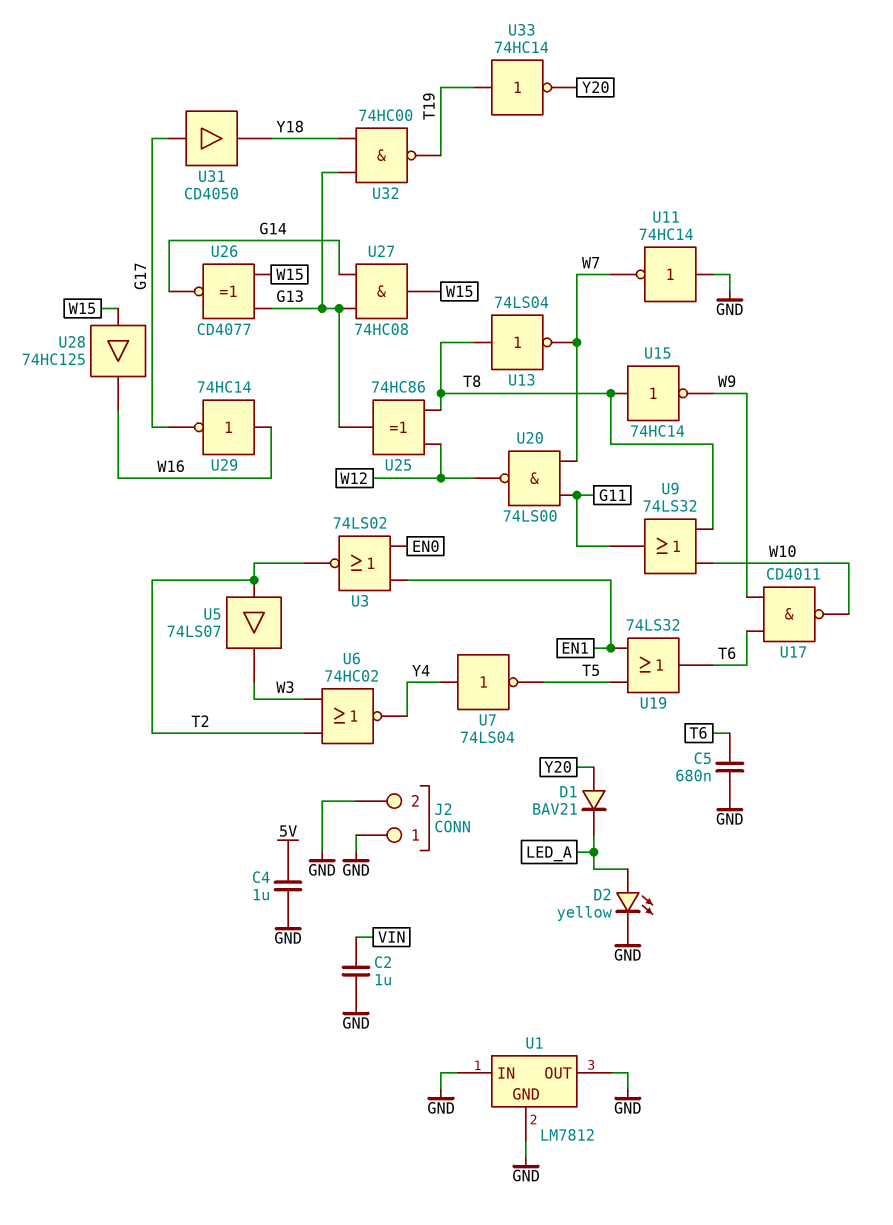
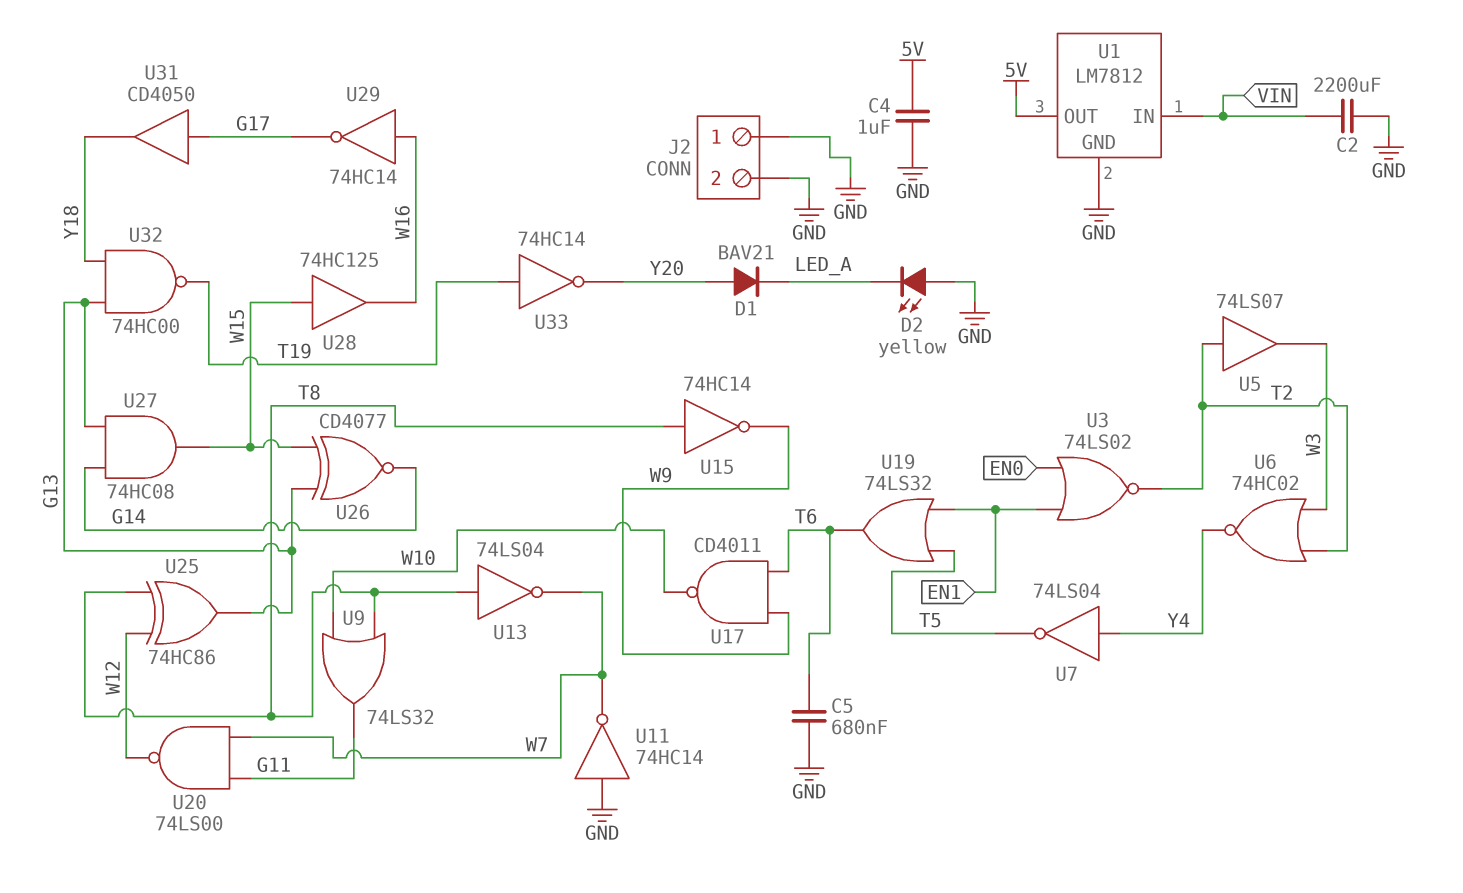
C2: 1uF (GND, VIN) -> 2200uF (GND, VIN)
D2: LED yellow (A LED_A, K GND) -> LED yellow (A GND, K LED_A)
U1 pin IN: GND -> VIN
U1 pin OUT: GND -> 5V

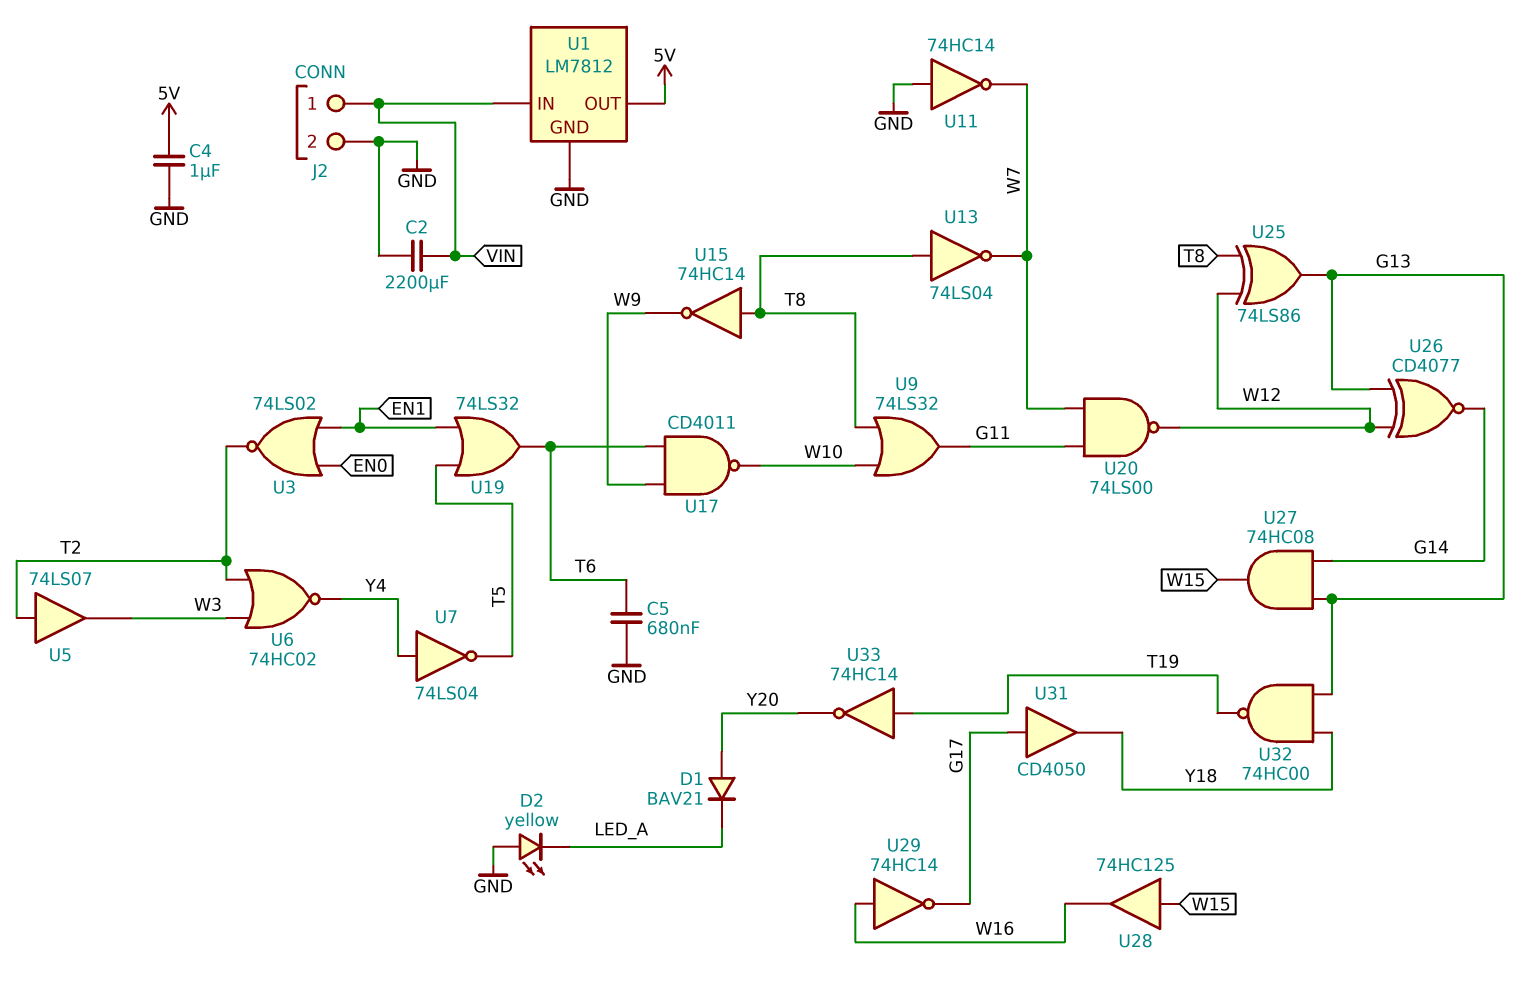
J2 pin 1: GND -> VIN
U25: XOR 74HC86 (in T8, in W12, out G13) -> XOR 74LS86 (in T8, in W12, out G13)
U26: XNOR CD4077 (in G13, in W15, out G14) -> XNOR CD4077 (in G13, in W12, out G14)

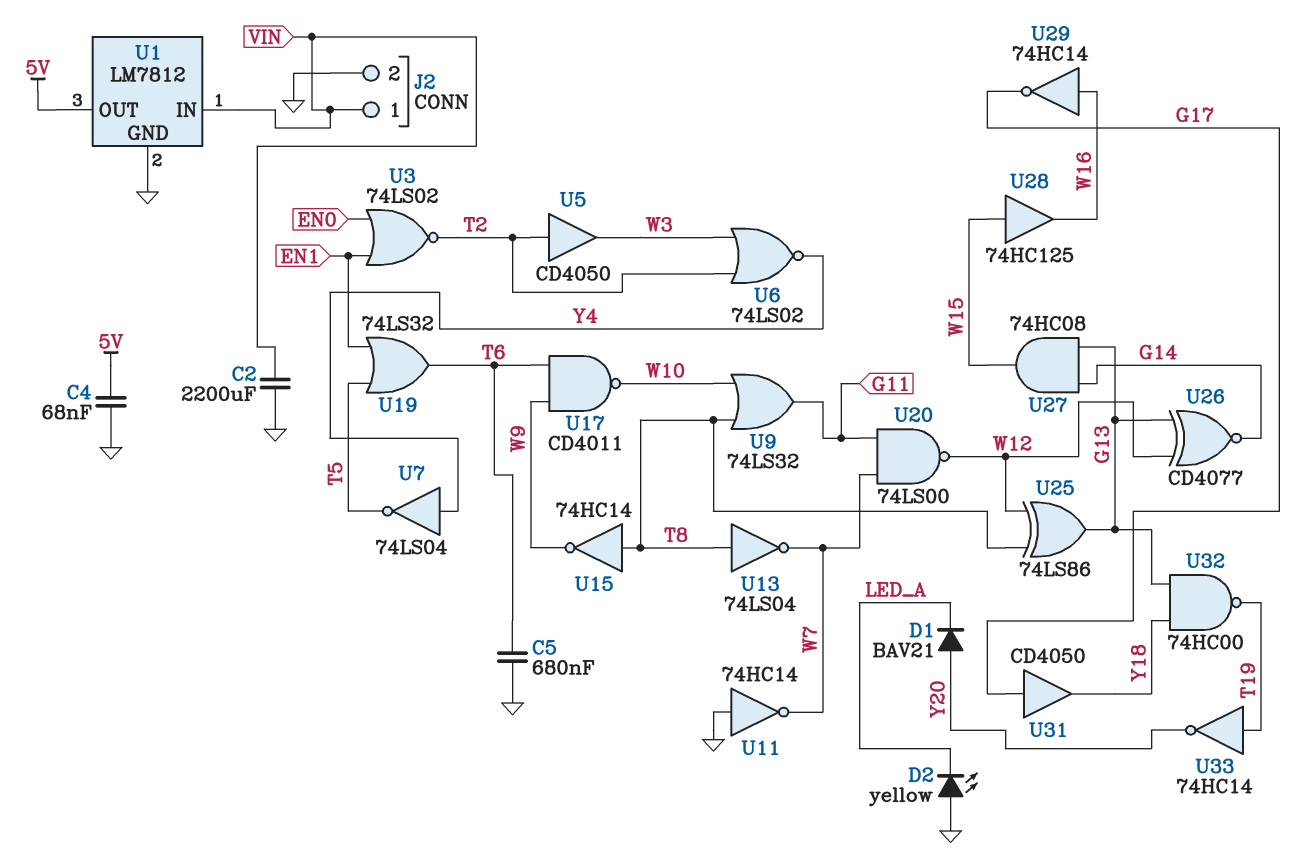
C4: 1uF (5V, GND) -> 68nF (5V, GND)
U5: buffer 74LS07 (in T2, out W3) -> buffer CD4050 (in T2, out W3)
U6: NOR 74HC02 (in T2, in W3, out Y4) -> NOR 74LS02 (in T2, in W3, out Y4)

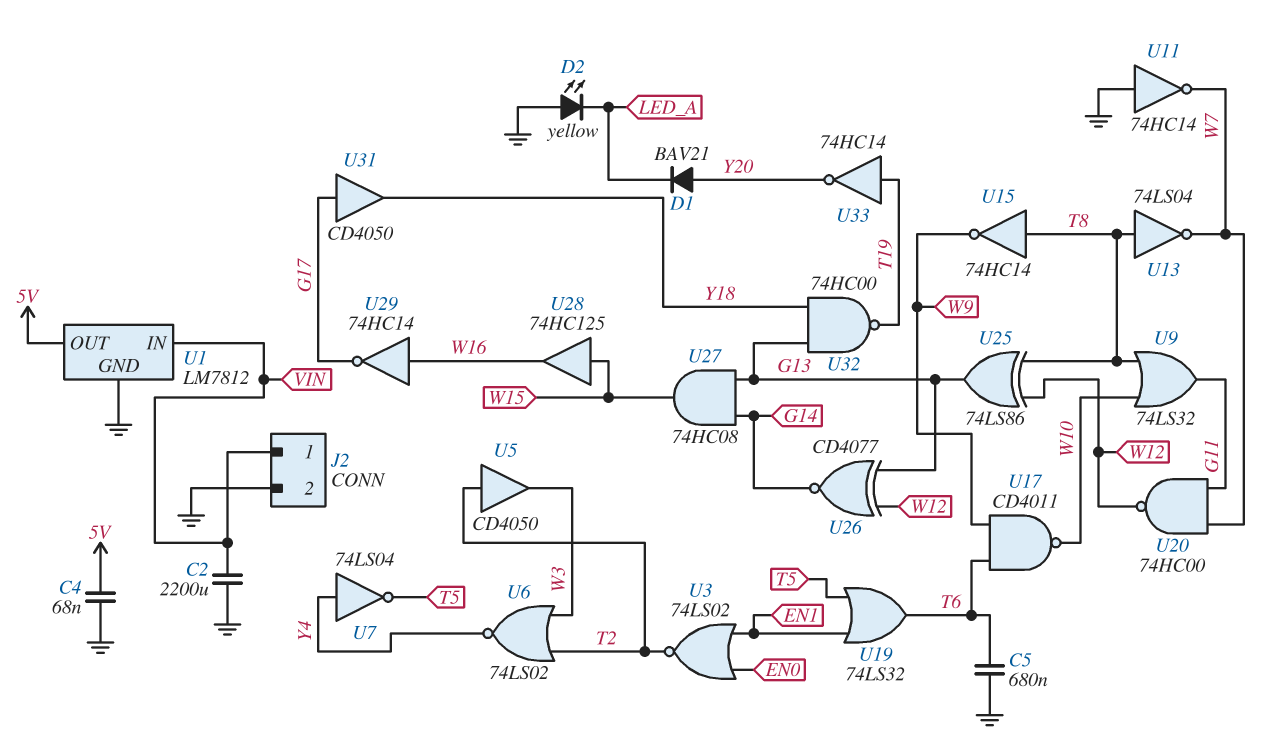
U20: NAND 74LS00 (in G11, in W7, out W12) -> NAND 74HC00 (in G11, in W7, out W12)

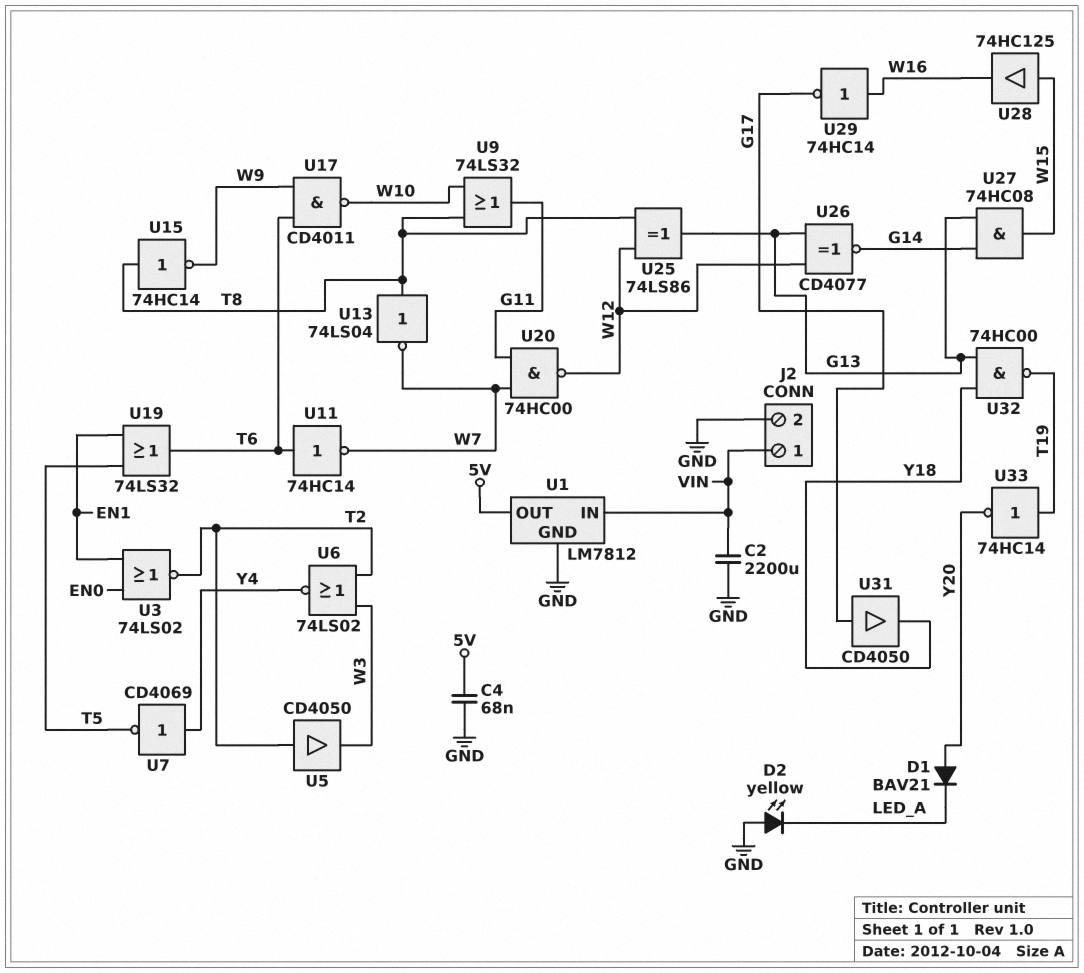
C5: 680nF (GND, T6) -> none
U7: NOT 74LS04 (in Y4, out T5) -> NOT CD4069 (in Y4, out T5)
U11: NOT 74HC14 (in GND, out W7) -> NOT 74HC14 (in T6, out W7)

